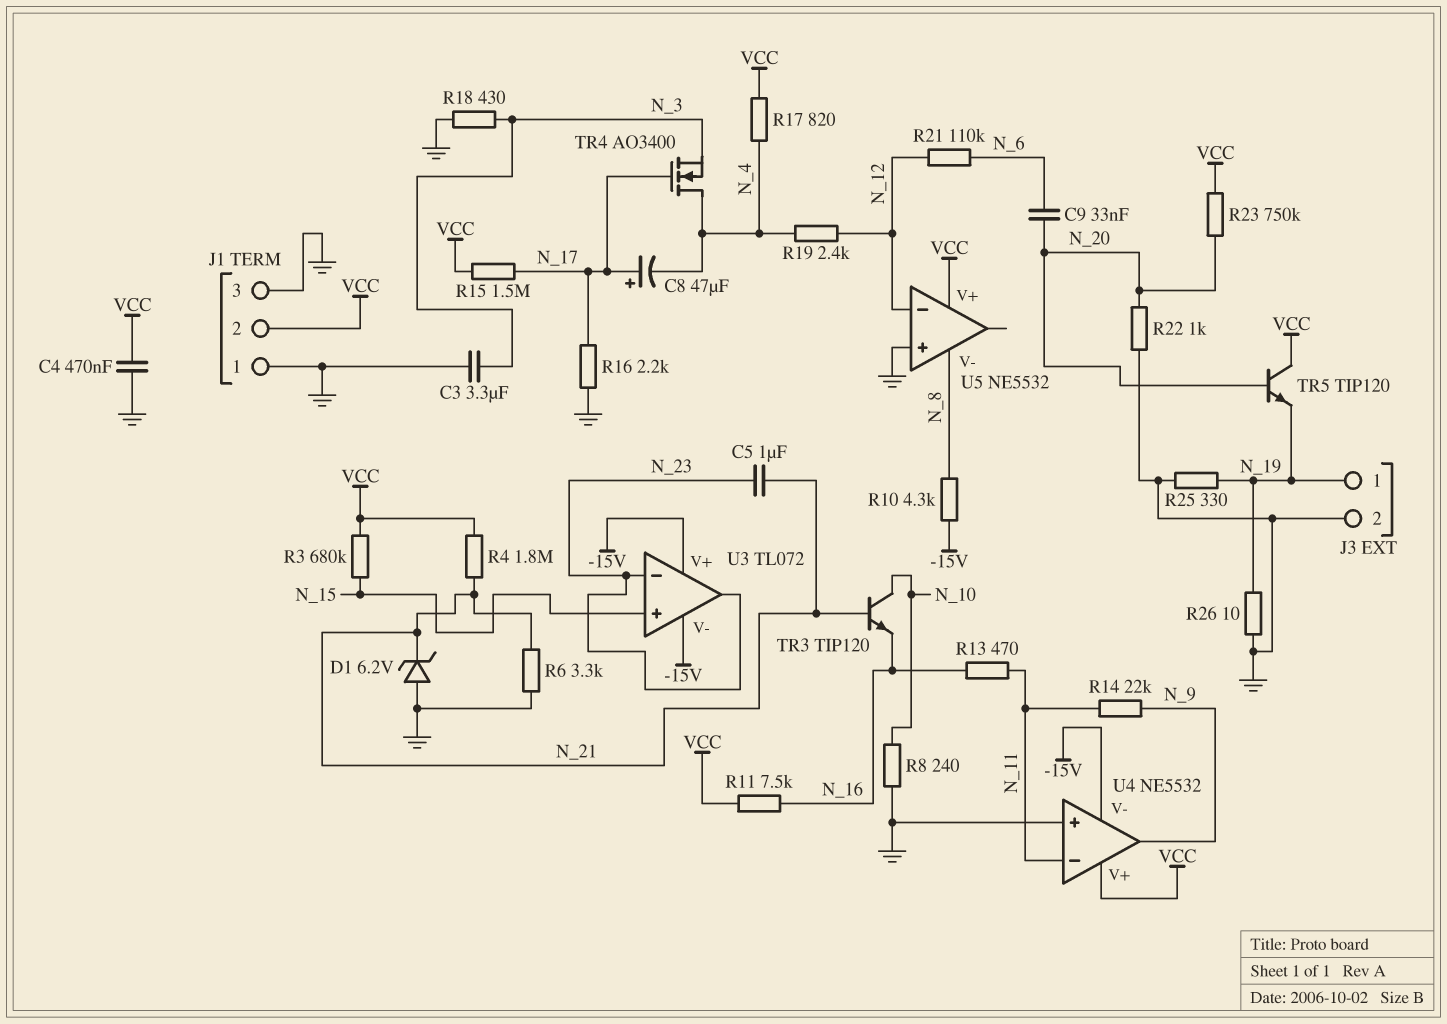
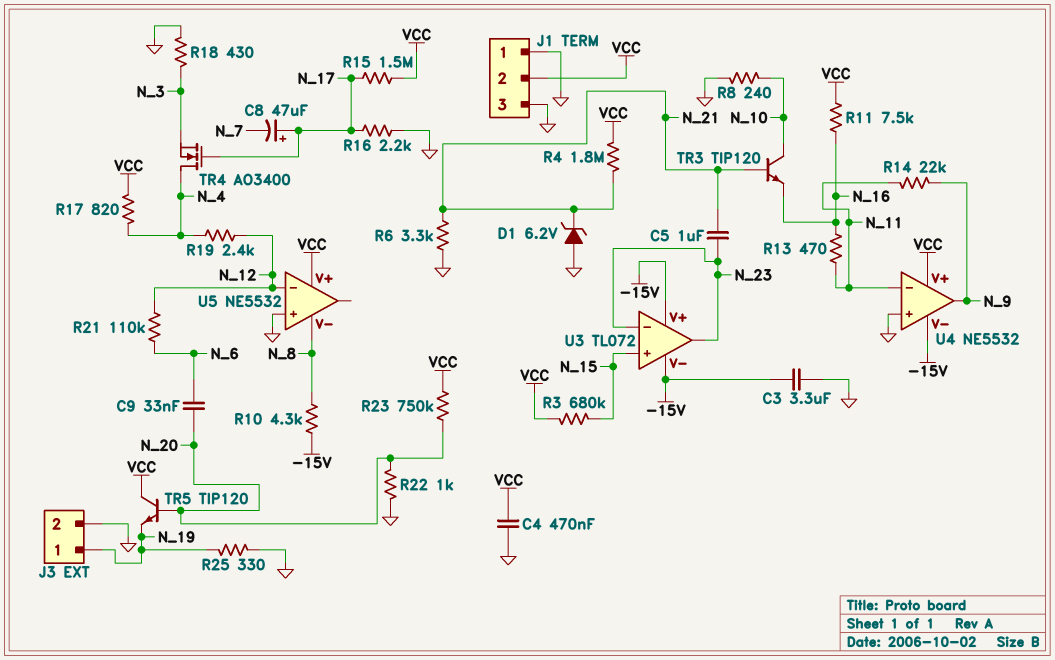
C3: 3.3uF (GND, N_3) -> 3.3uF (-15V, GND)
C8: 47uF (plus N_17, minus N_4) -> 47uF (plus N_17, minus N_7)
R26: 10 (GND, N_19) -> none

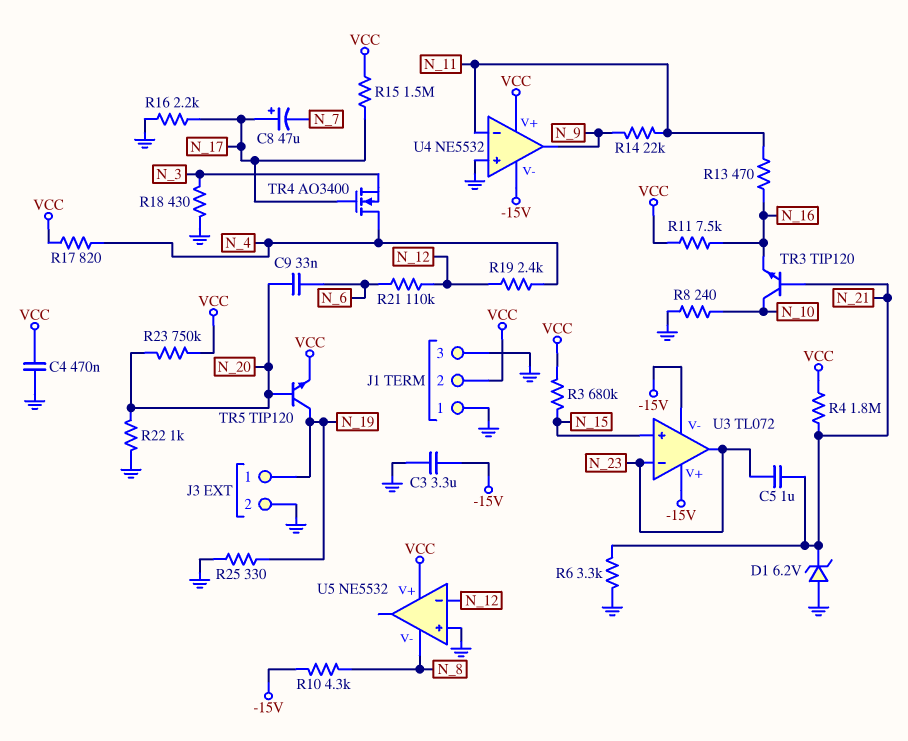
TR5: NPN TIP120 (B N_20, C VCC, E N_19) -> NPN TIP120 (B N_20, C N_19, E VCC)

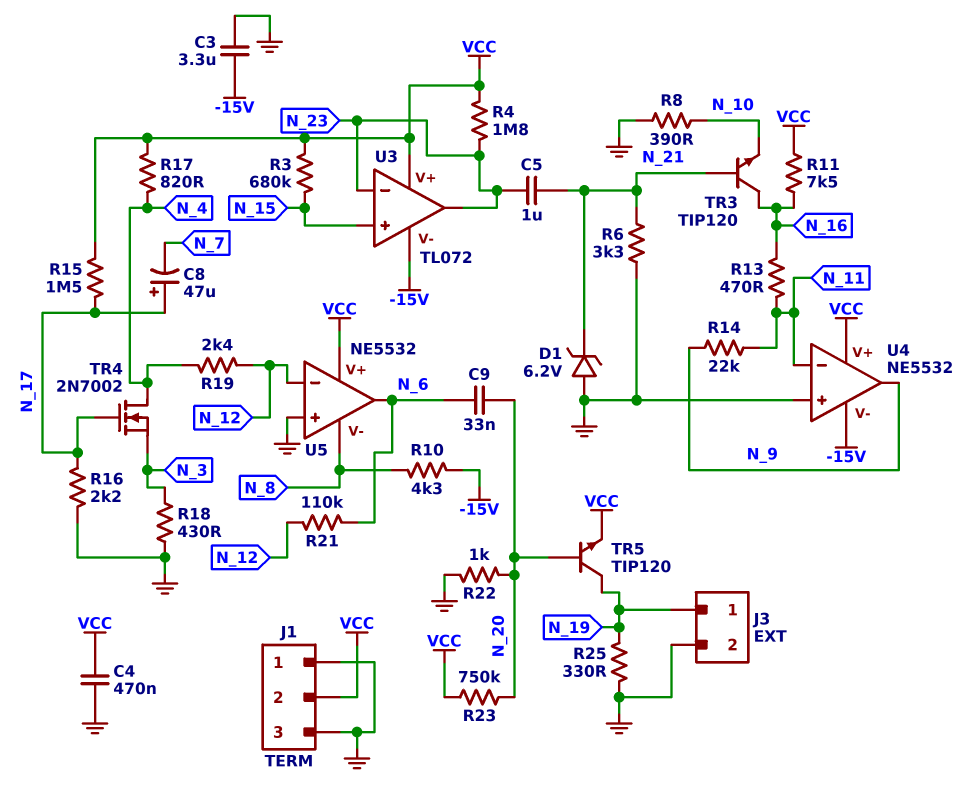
R4: 1.8M (N_21, VCC) -> 1.8M (N_23, VCC)
R8: 240 (GND, N_10) -> 390 (GND, N_10)
TR3: NPN TIP120 (B N_21, C N_10, E N_16) -> NPN TIP120 (B N_21, C N_16, E N_10)
TR4: NMOS AO3400 (G N_17, D N_4, S N_3) -> NMOS 2N7002 (G N_17, D N_4, S N_3)
U3 pin V+: -15V -> VCC
U5 pin out: none -> N_6

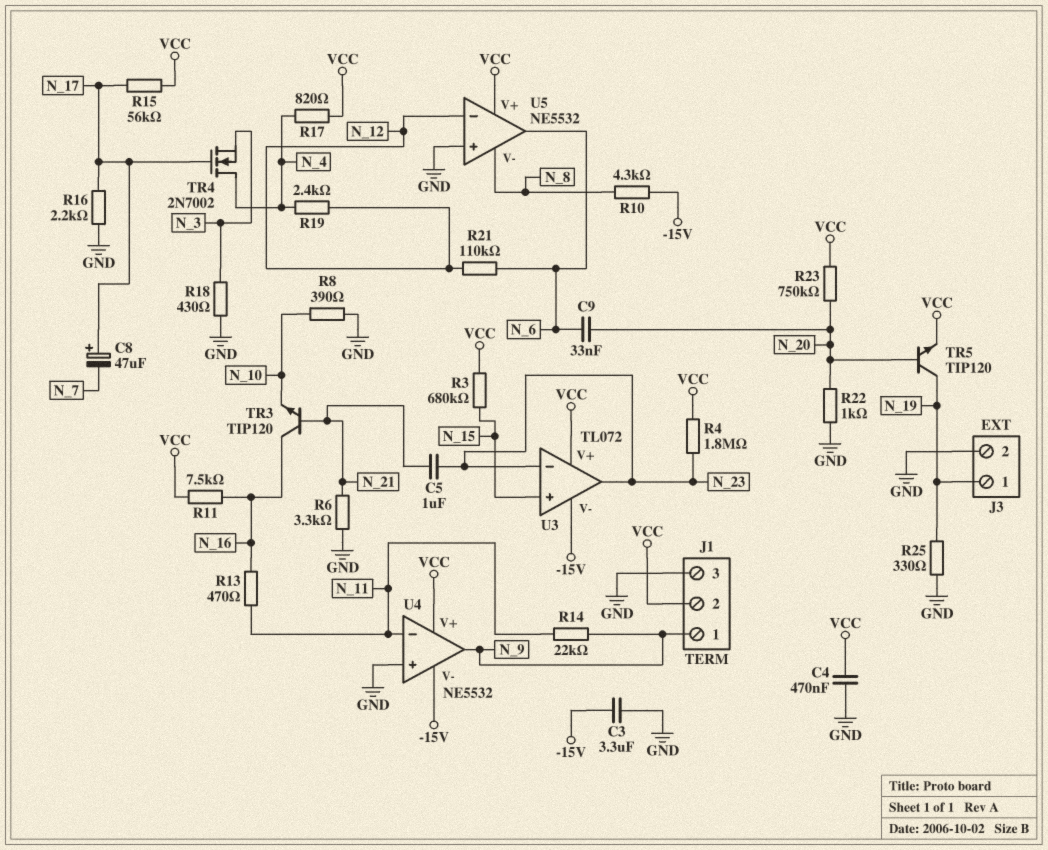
D1: zener 6.2V (A GND, K N_21) -> none
J1 pin 1: GND -> N_9
R15: 1.5M (N_17, VCC) -> 56k (N_17, VCC)

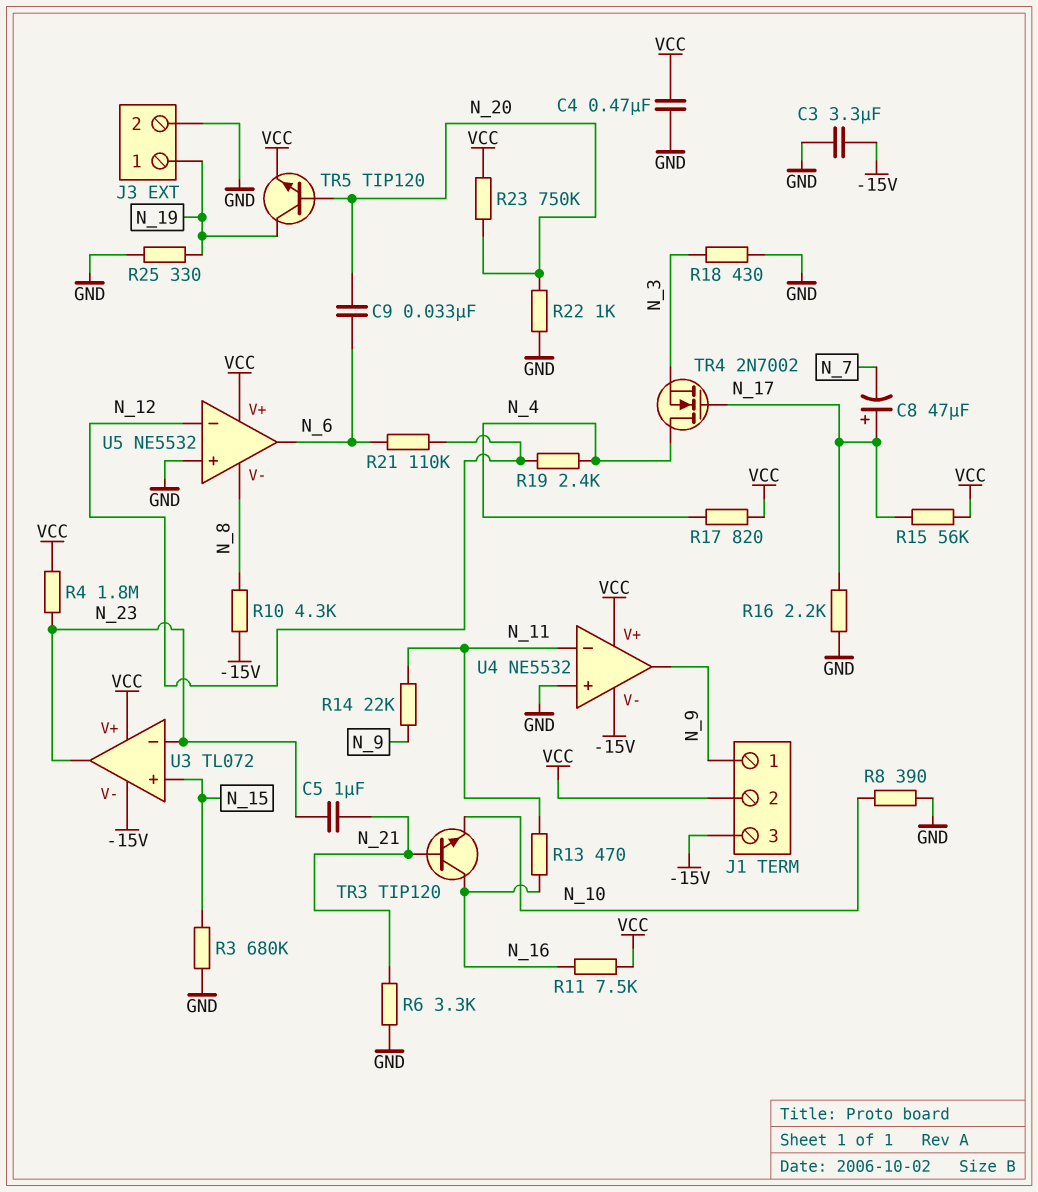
J1 pin 3: GND -> -15V
R3: 680k (N_15, VCC) -> 680k (GND, N_15)

